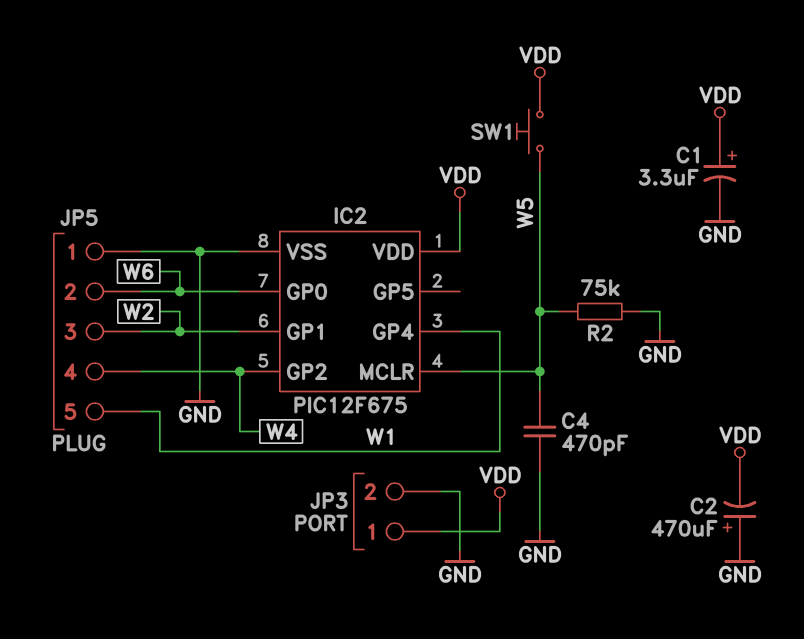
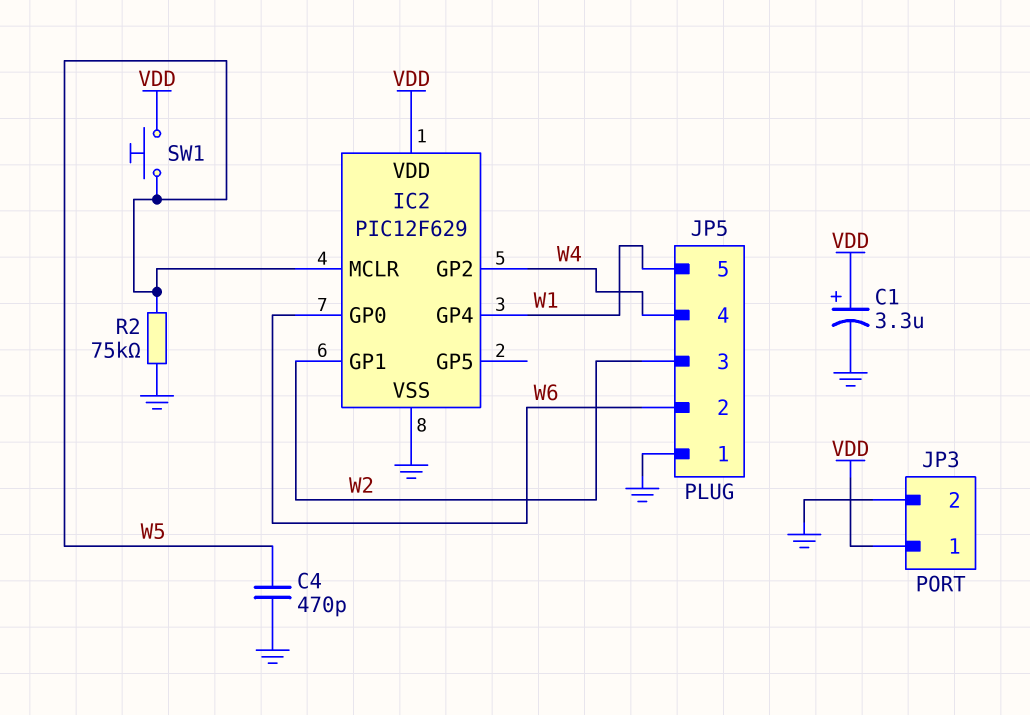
C2: 470uF (plus GND, minus VDD) -> none
IC2: PIC12F675 -> PIC12F629

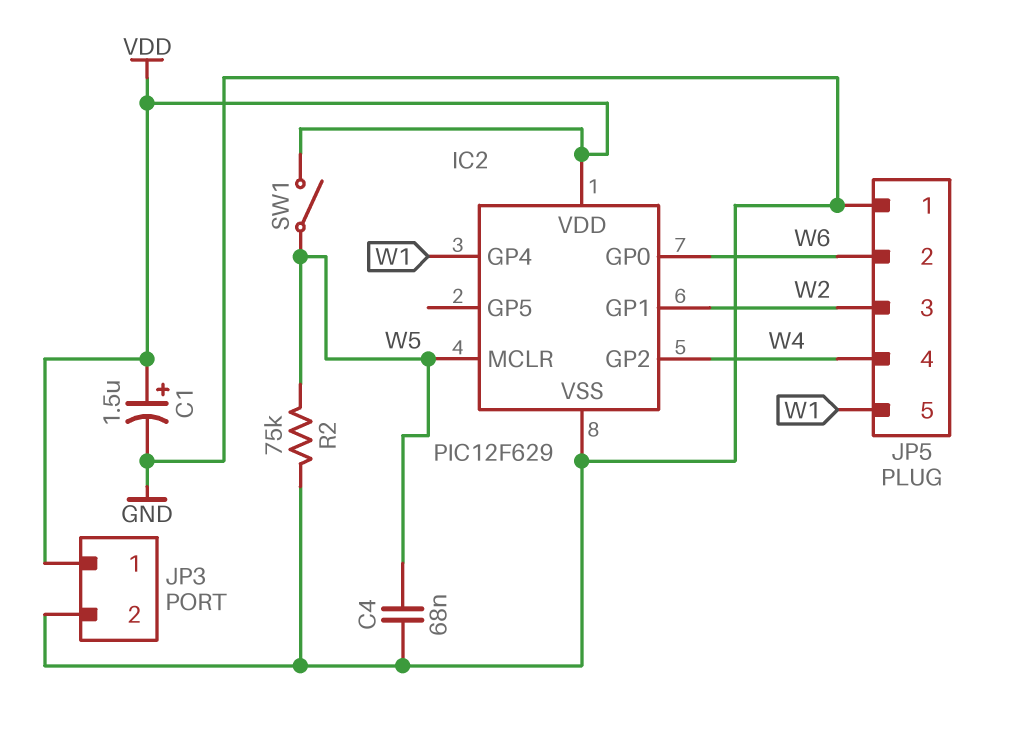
C1: 3.3uF (plus VDD, minus GND) -> 1.5uF (plus VDD, minus GND)
C4: 470pF (GND, W5) -> 68nF (GND, W5)
SW1: button (VDD, W5) -> switch (VDD, W5)

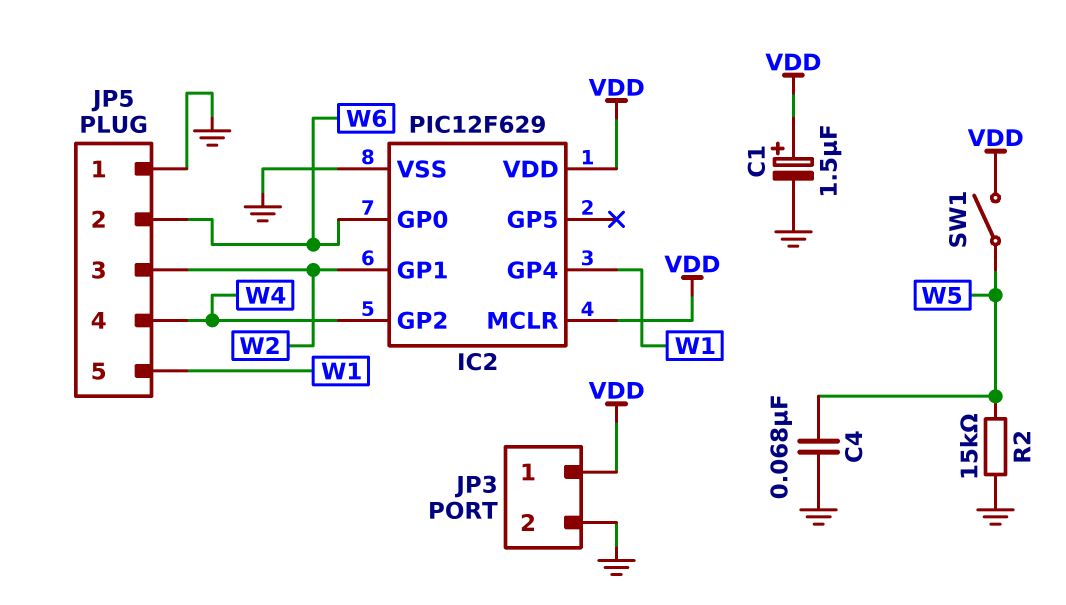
IC2 pin MCLR: W5 -> VDD
R2: 75k (GND, W5) -> 15k (GND, W5)

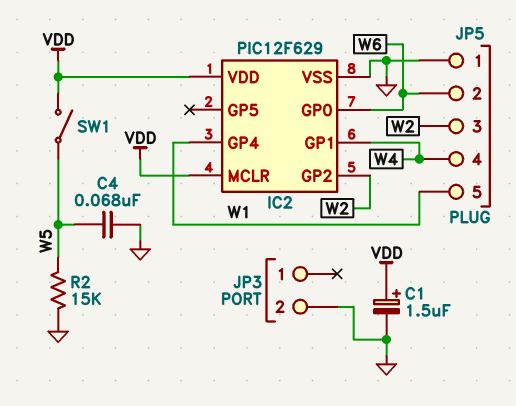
IC2 pin GP1: W2 -> W4
IC2 pin GP2: W4 -> W2
JP3 pin 1: VDD -> none

